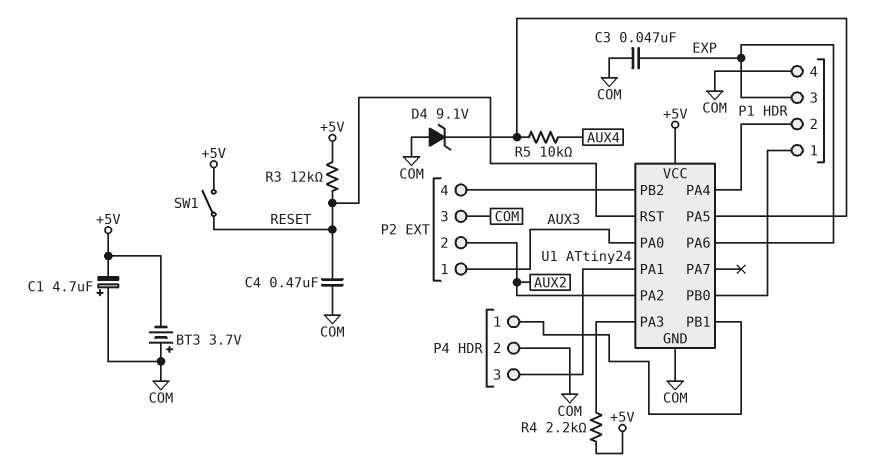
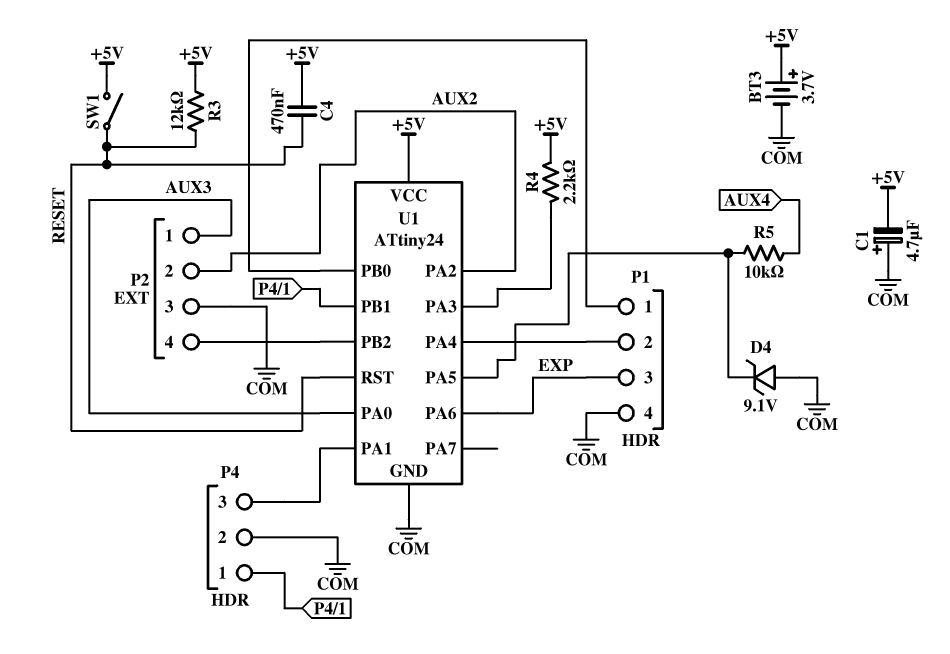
BT3: 3.7V (plus COM, minus +5V) -> 3.7V (plus +5V, minus COM)
C3: 47nF (COM, EXP) -> none
C4: 470nF (COM, RESET) -> 470nF (+5V, RESET)

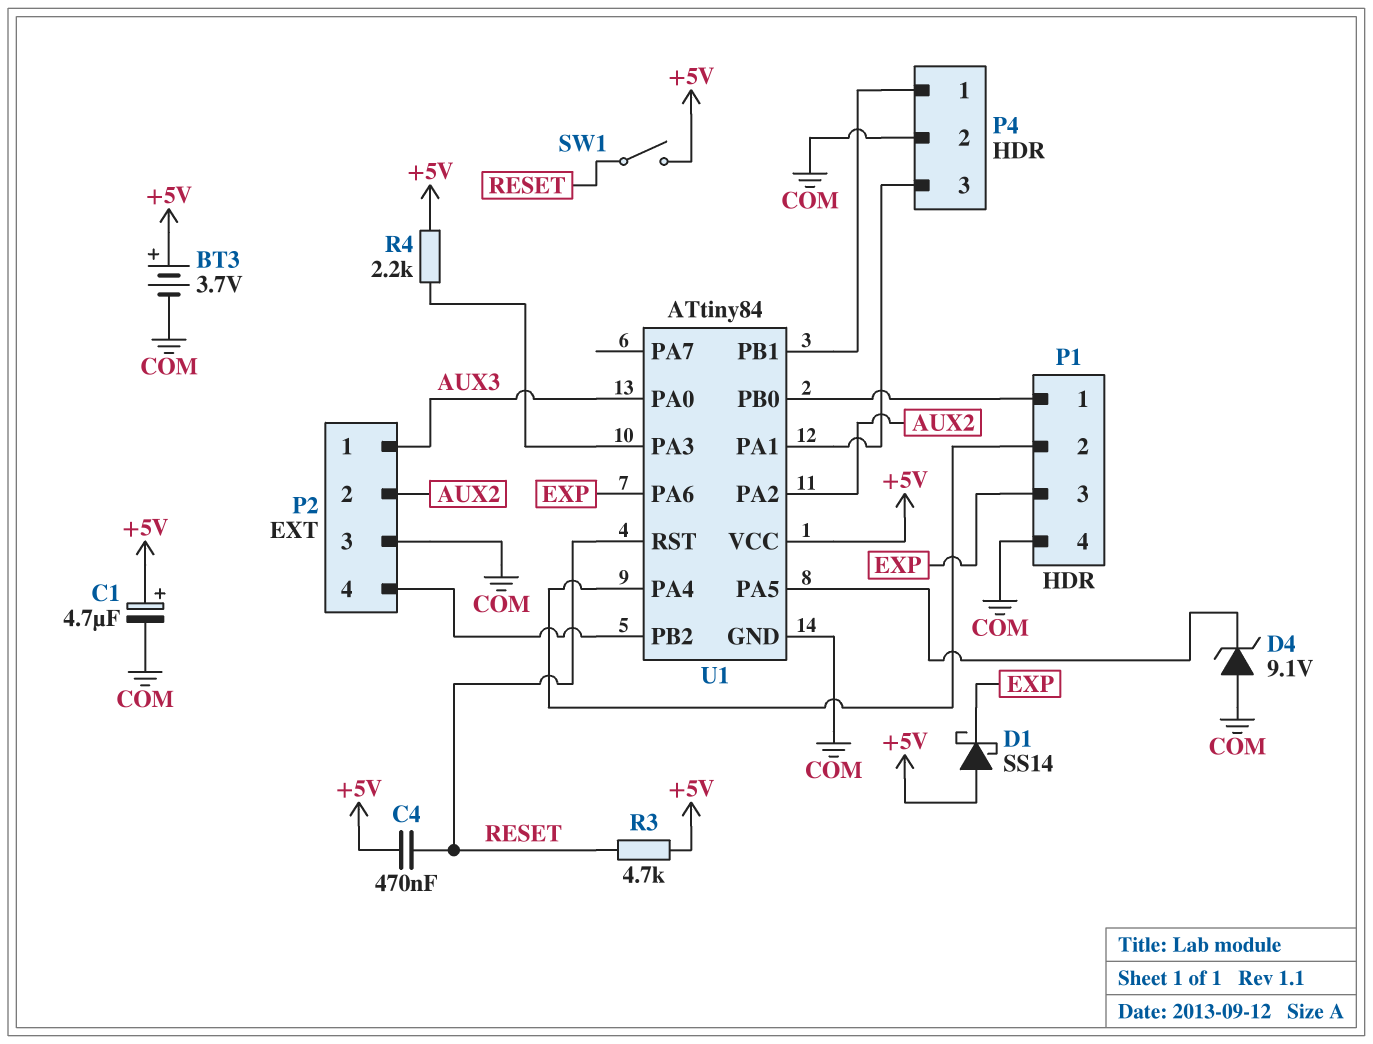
C1: 4.7uF (plus COM, minus +5V) -> 4.7uF (plus +5V, minus COM)
D1: none -> schottky SS14 (A +5V, K EXP)
R3: 12k (+5V, RESET) -> 4.7k (+5V, RESET)
R5: 10k (AUX4, U1/PA5) -> none
U1: ATtiny24 -> ATtiny84

